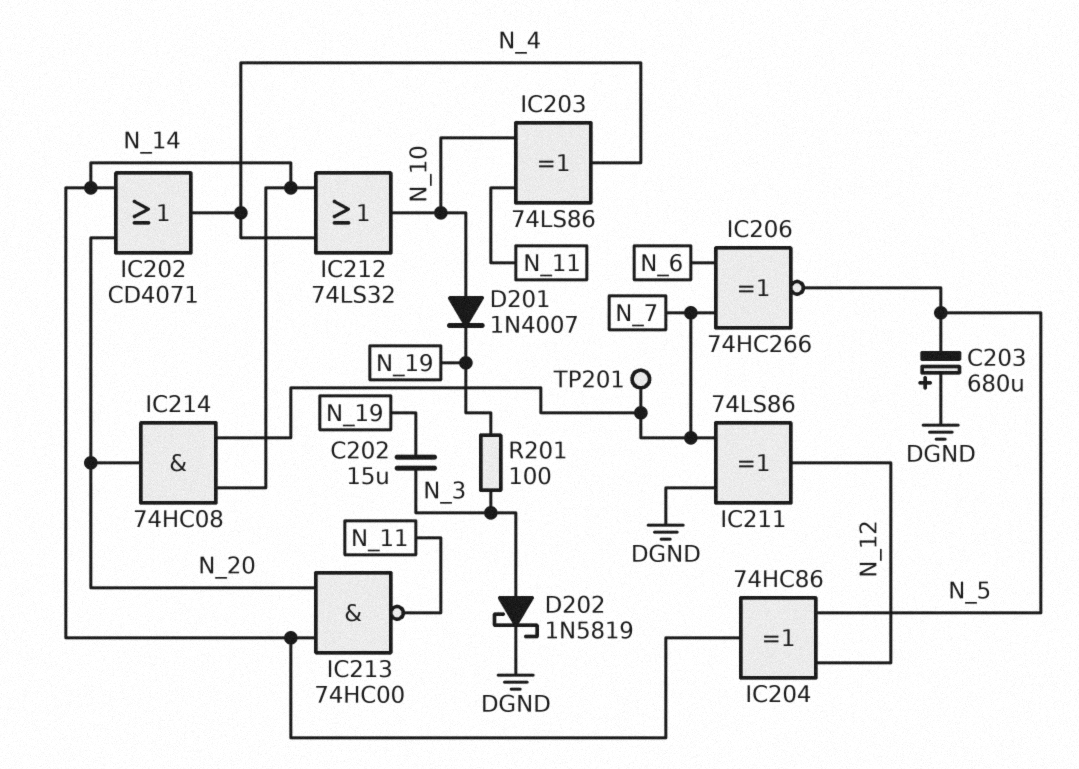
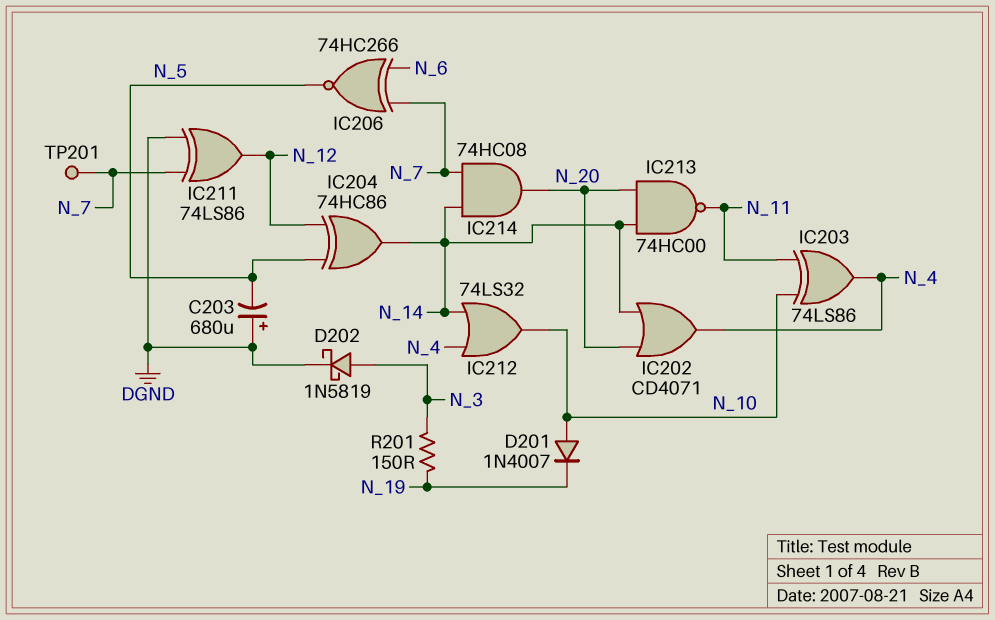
C202: 15uF (N_3, N_19) -> none
R201: 100 (N_3, N_19) -> 150 (N_3, N_19)

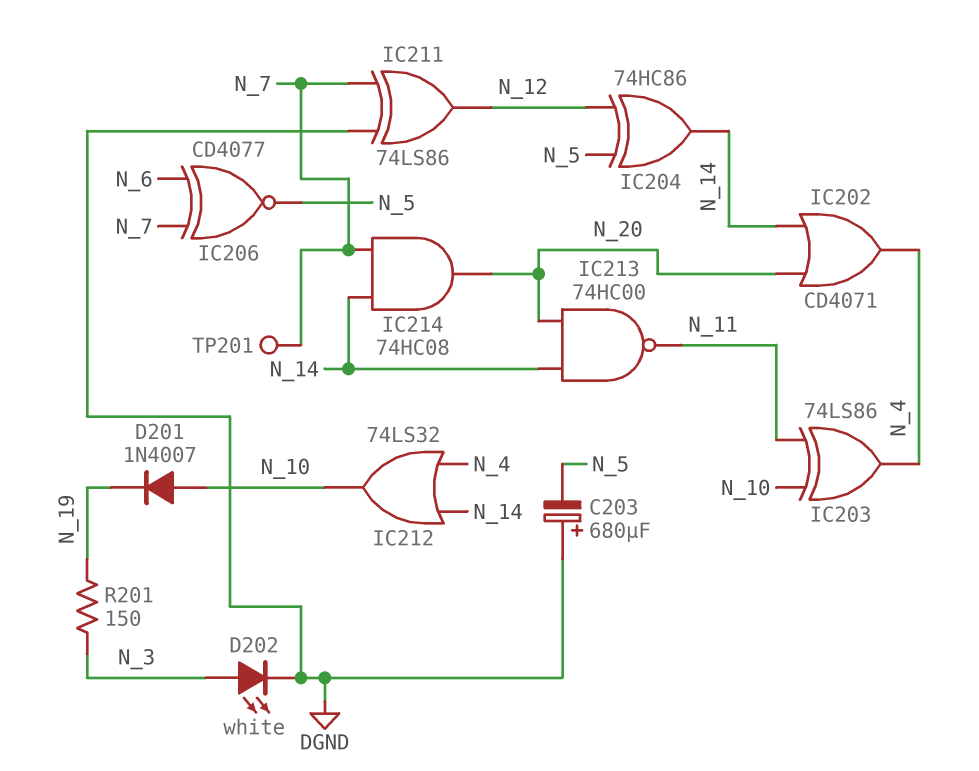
D202: schottky 1N5819 (A N_3, K DGND) -> LED white (A N_3, K DGND)
IC206: XNOR 74HC266 (in N_6, in N_7, out N_5) -> XNOR CD4077 (in N_6, in N_7, out N_5)

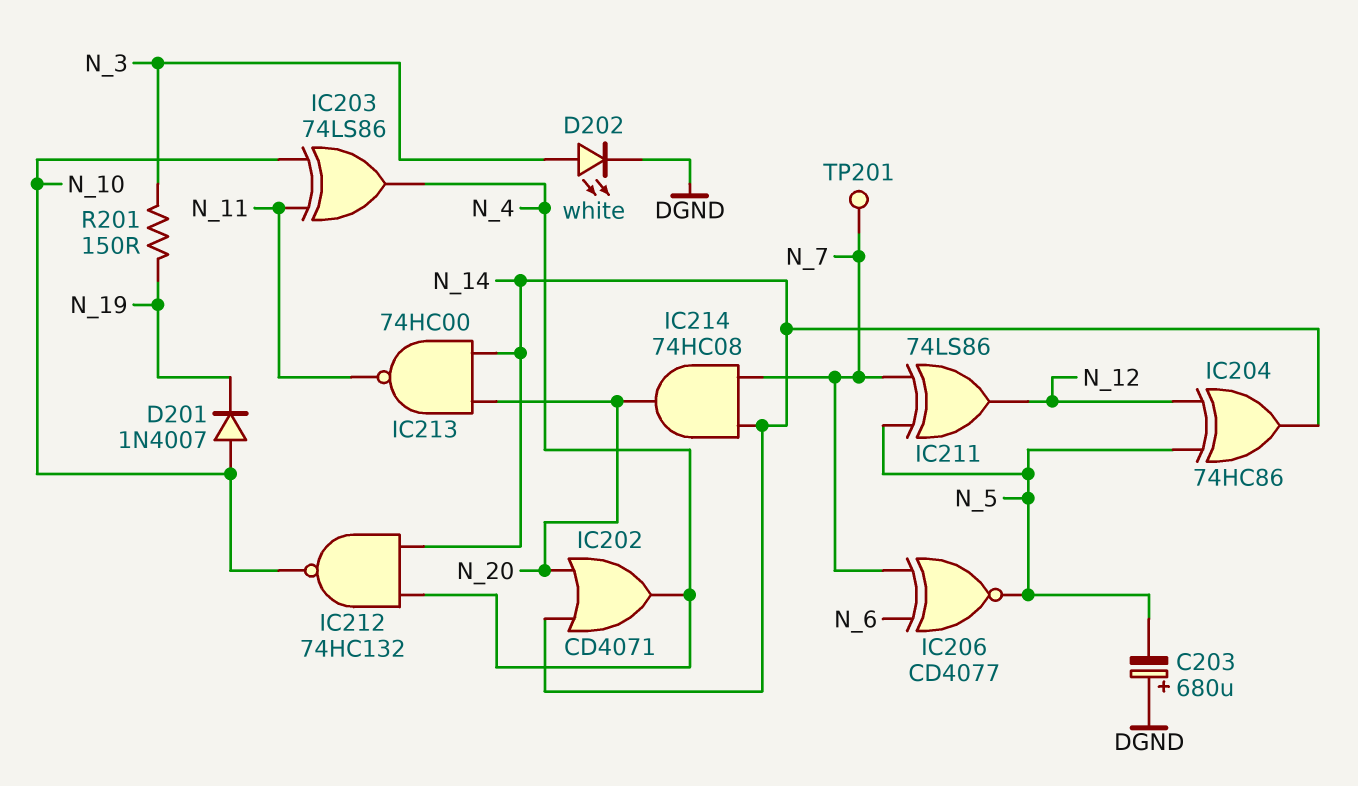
IC211: XOR 74LS86 (in DGND, in N_7, out N_12) -> XOR 74LS86 (in N_5, in N_7, out N_12)
IC212: OR 74LS32 (in N_4, in N_14, out N_10) -> NAND 74HC132 (in N_4, in N_14, out N_10)

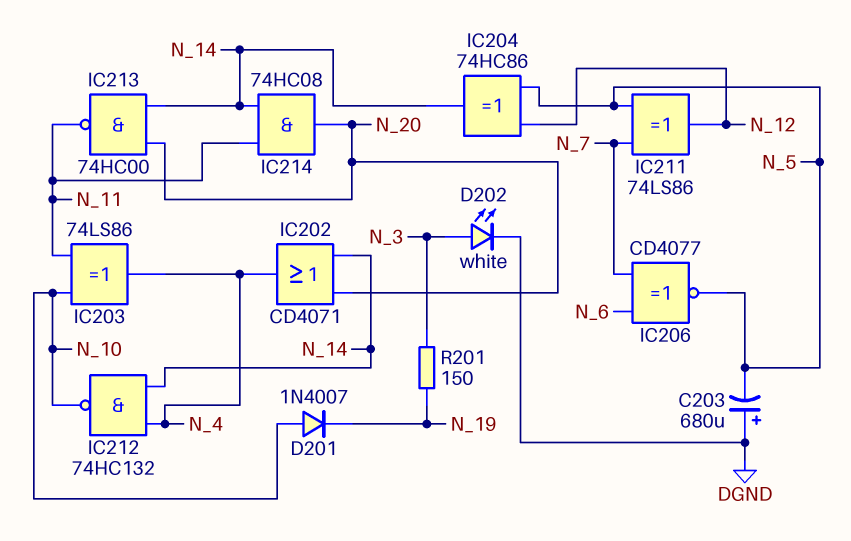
IC214: AND 74HC08 (in N_7, in N_14, out N_20) -> AND 74HC08 (in N_11, in N_14, out N_20)
TP201: test point (N_7) -> none

